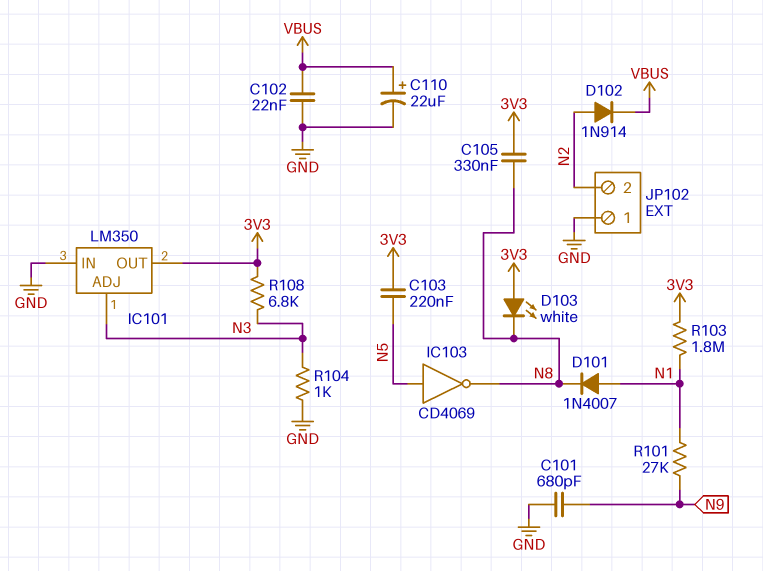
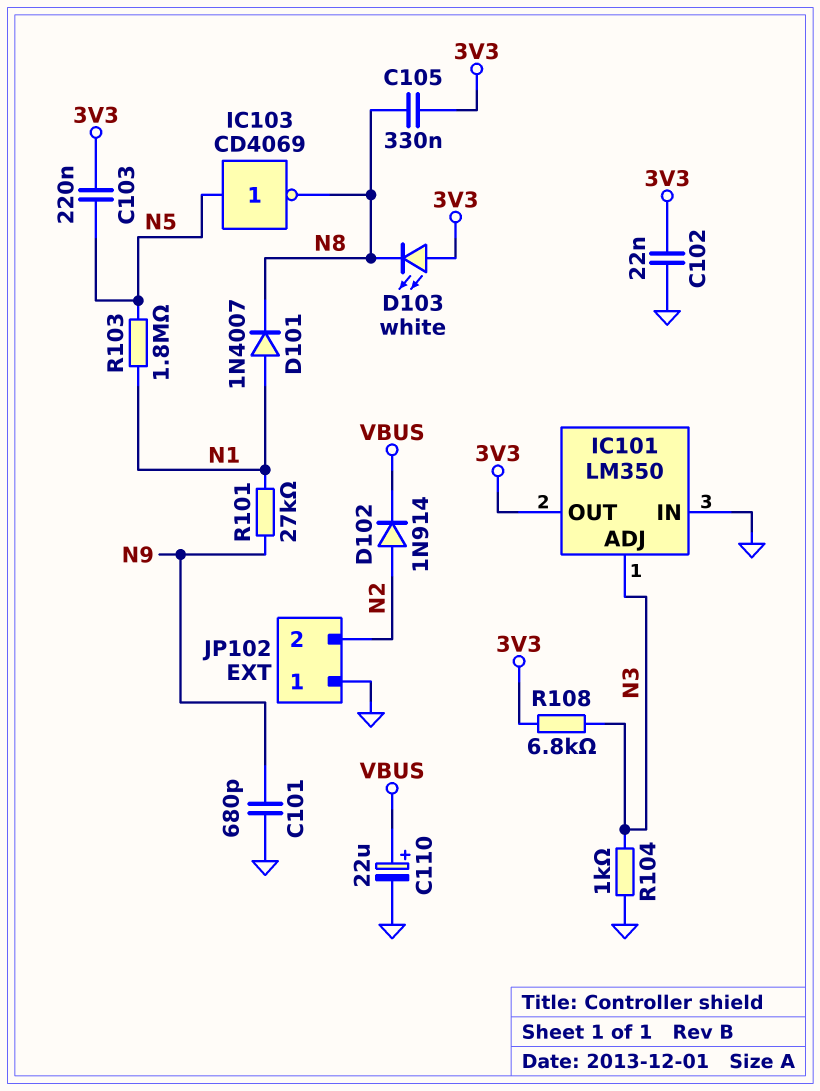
C102: 22nF (GND, VBUS) -> 22nF (3V3, GND)
R103: 1.8M (3V3, N1) -> 1.8M (N1, N5)

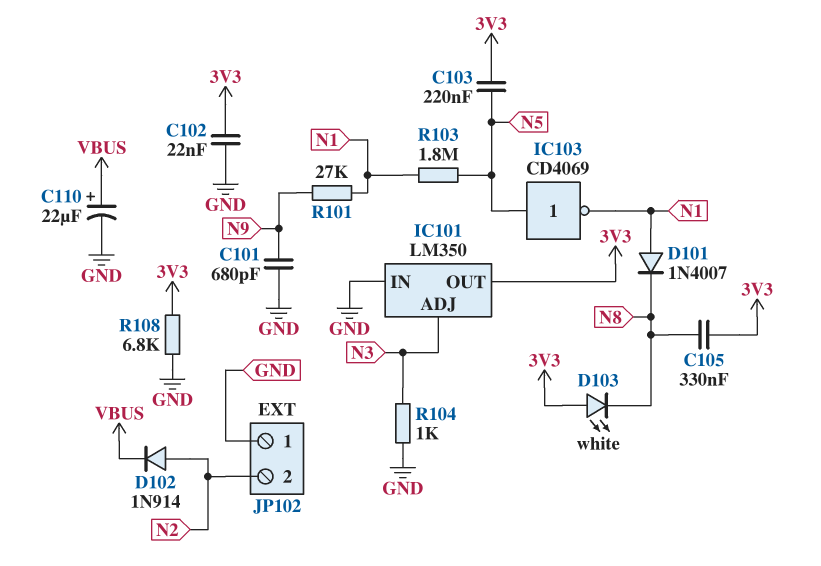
IC103: NOT CD4069 (in N5, out N8) -> NOT CD4069 (in N5, out N1)
R108: 6.8k (3V3, N3) -> 6.8k (3V3, GND)

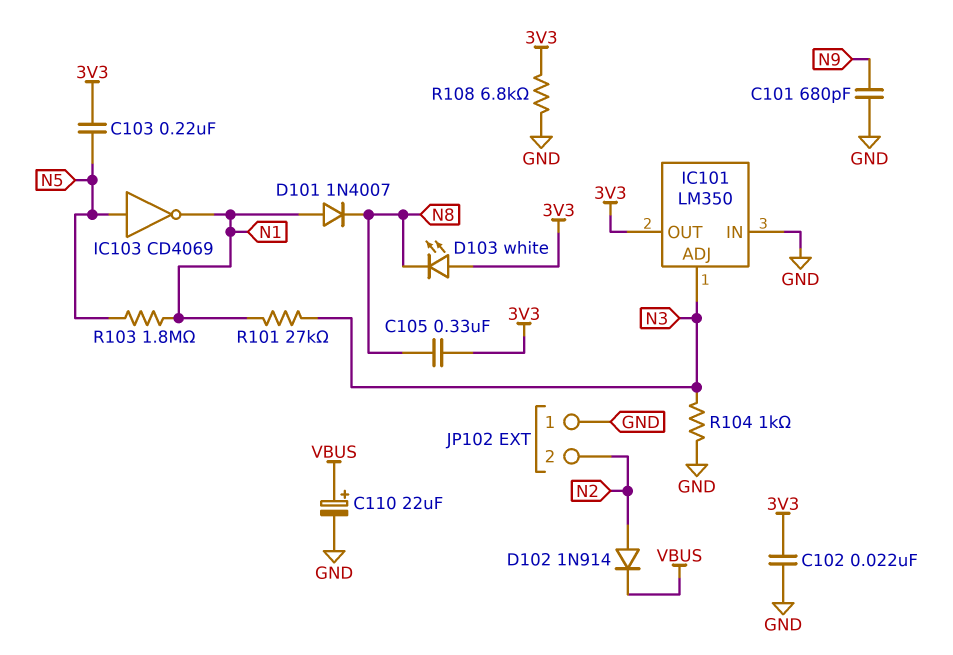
R101: 27k (N1, N9) -> 27k (N1, N3)

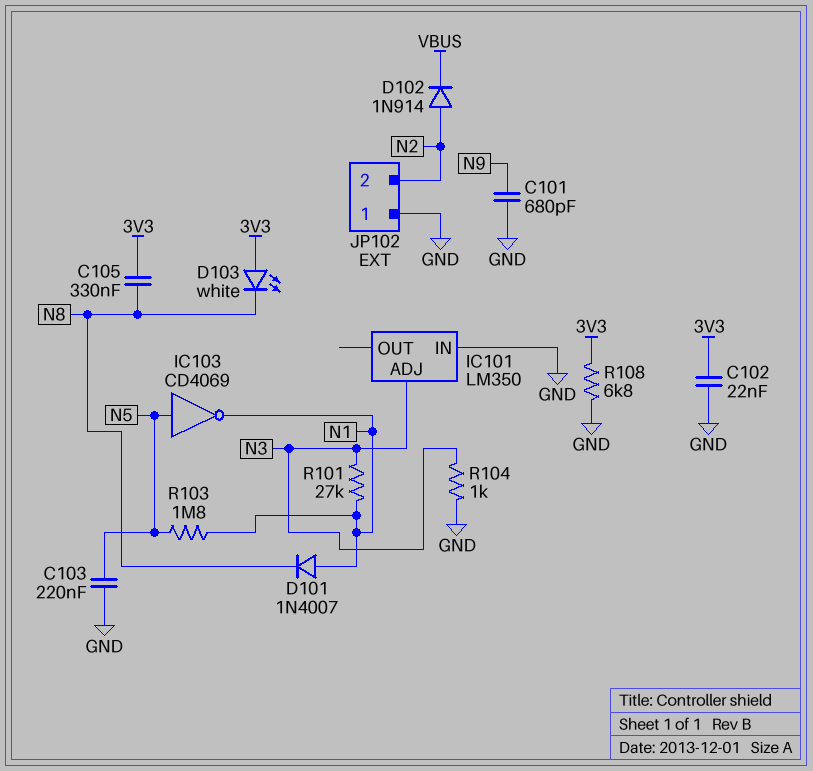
C103: 220nF (3V3, N5) -> 220nF (GND, N5)
C110: 22uF (plus VBUS, minus GND) -> none
IC101 pin OUT: 3V3 -> none

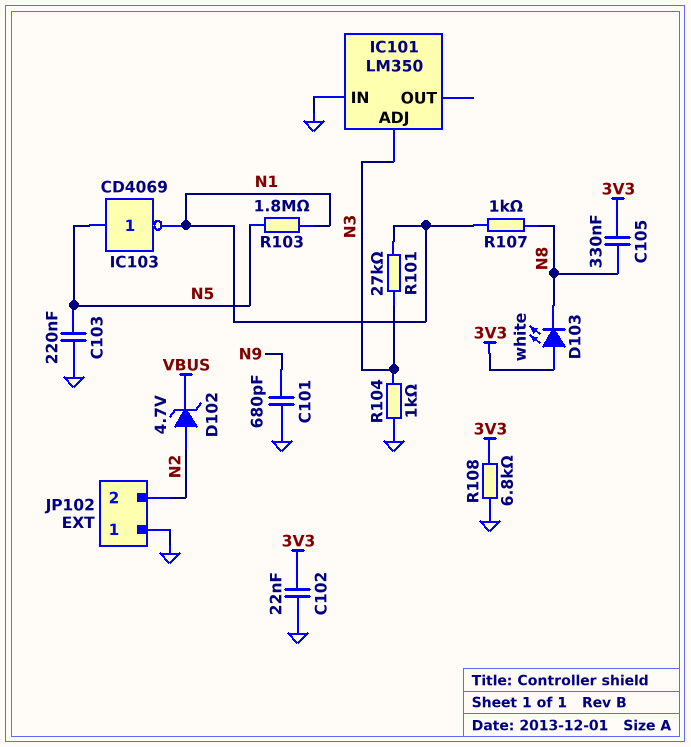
D101: diode 1N4007 (A N1, K N8) -> none
D102: diode 1N914 (A N2, K VBUS) -> zener 4.7V (A N2, K VBUS)
R107: none -> 1k (N1, N8)

